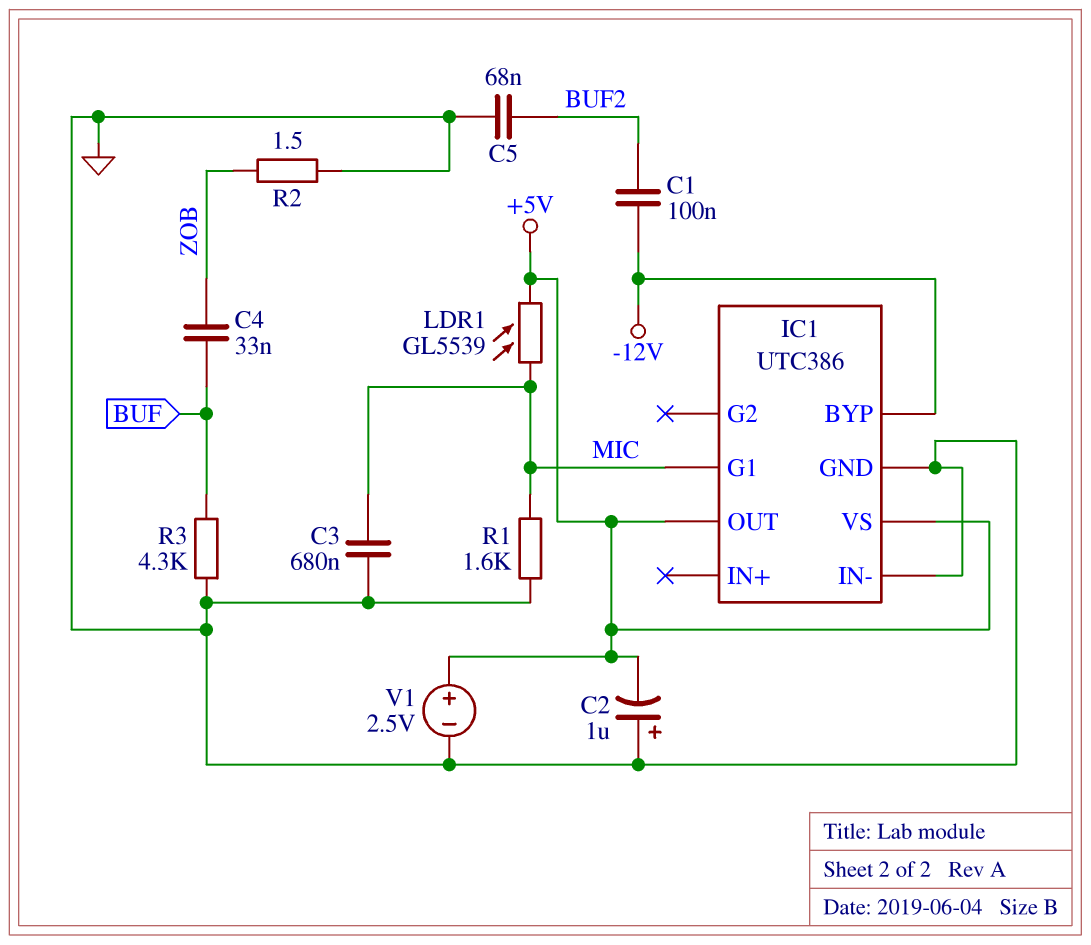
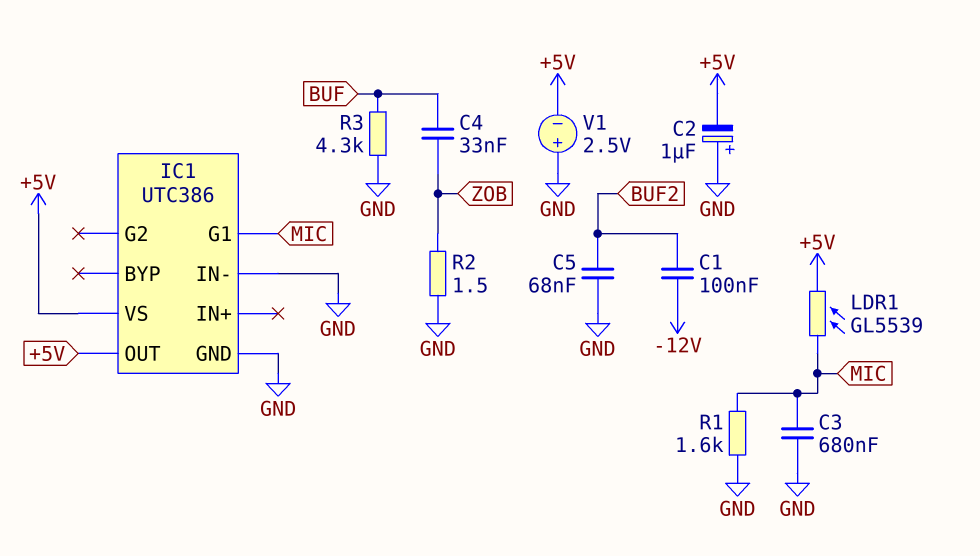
IC1 pin BYP: -12V -> none
V1: 2.5V (plus +5V, minus GND) -> 2.5V (plus GND, minus +5V)

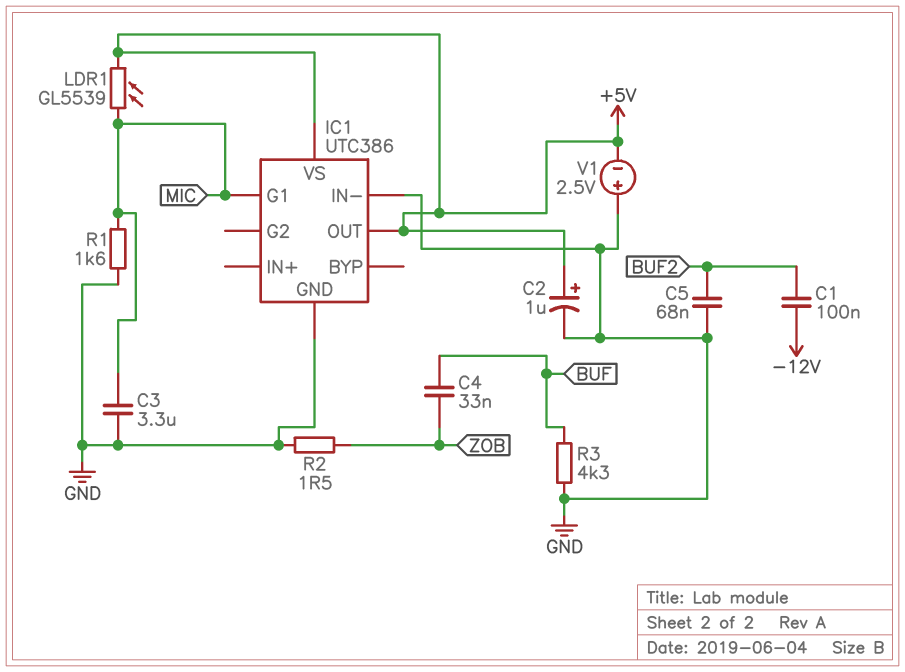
C2: 1uF (plus GND, minus +5V) -> 1uF (plus +5V, minus GND)
C3: 680nF (GND, MIC) -> 3.3uF (GND, MIC)

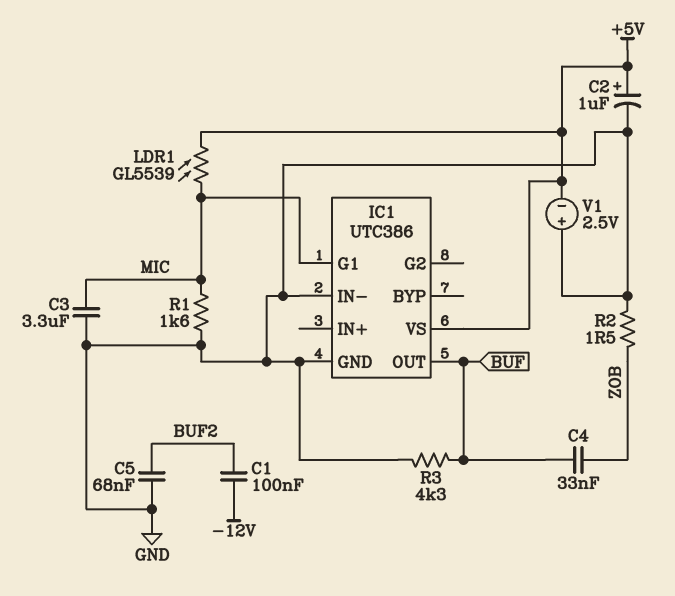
IC1 pin OUT: +5V -> BUF

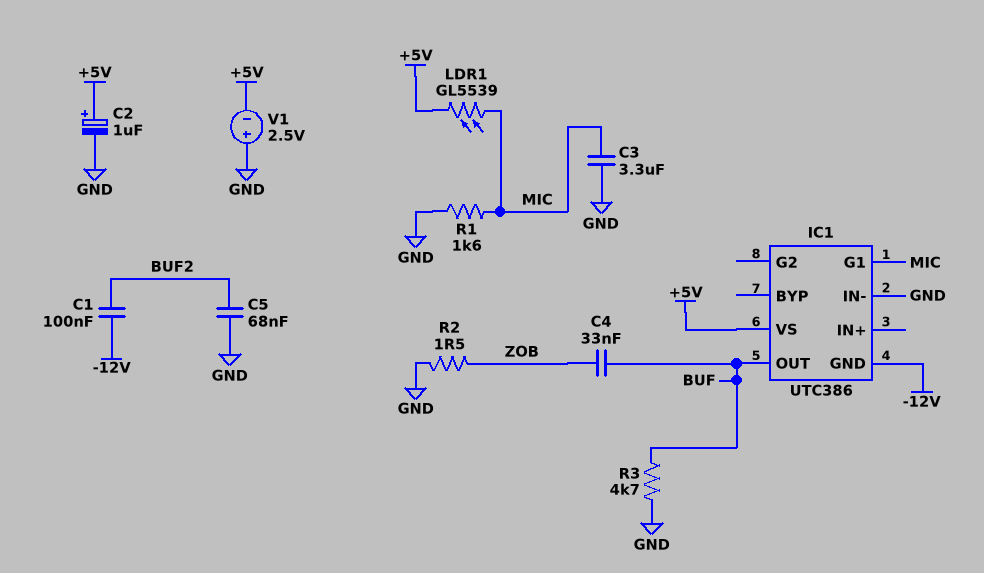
IC1 pin GND: GND -> -12V
R3: 4.3k (BUF, GND) -> 4.7k (BUF, GND)

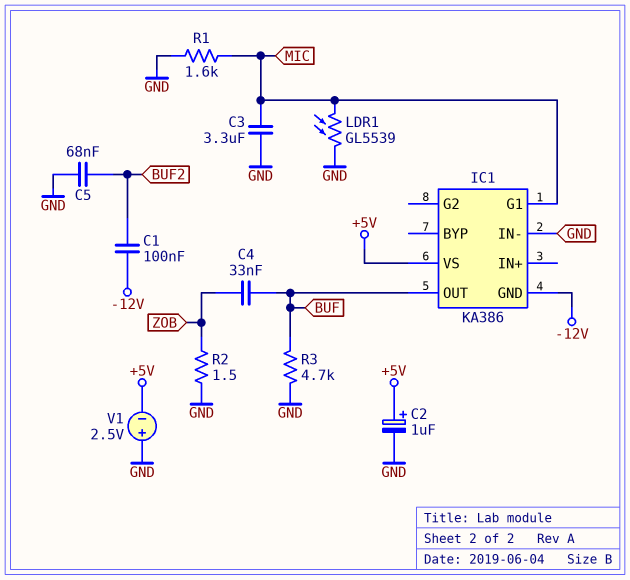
IC1: UTC386 -> KA386
LDR1: GL5539 (+5V, MIC) -> GL5539 (GND, MIC)

